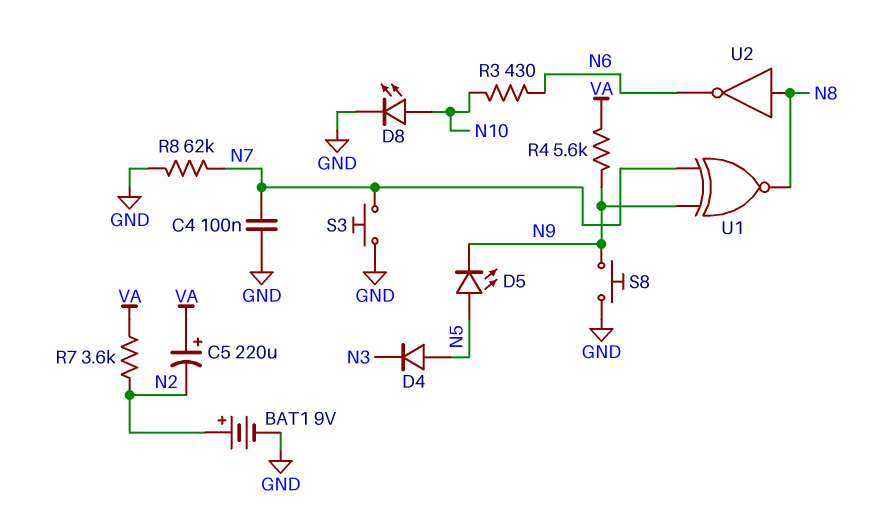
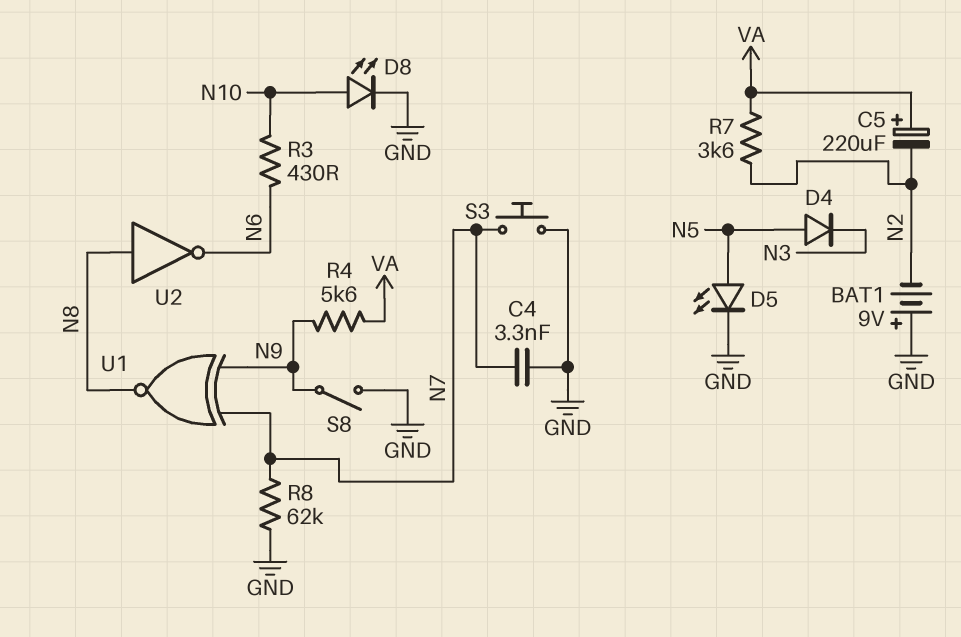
BAT1: 9V (plus N2, minus GND) -> 9V (plus GND, minus N2)
C4: 100nF (GND, N7) -> 3.3nF (GND, N7)
D5: LED (A N5, K N9) -> LED (A N5, K GND)
S8: button (GND, N9) -> switch (GND, N9)

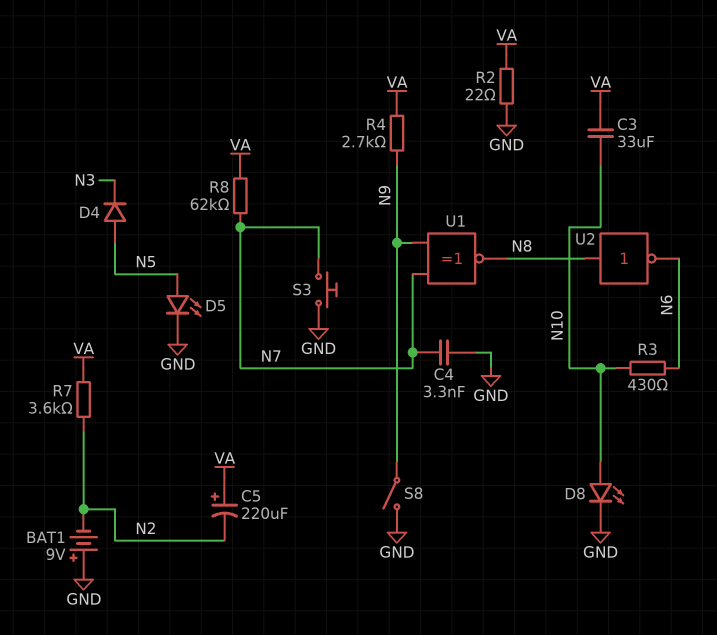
C3: none -> 33uF (N10, VA)
R2: none -> 22 (GND, VA)
R4: 5.6k (N9, VA) -> 2.7k (N9, VA)
R8: 62k (GND, N7) -> 62k (N7, VA)

